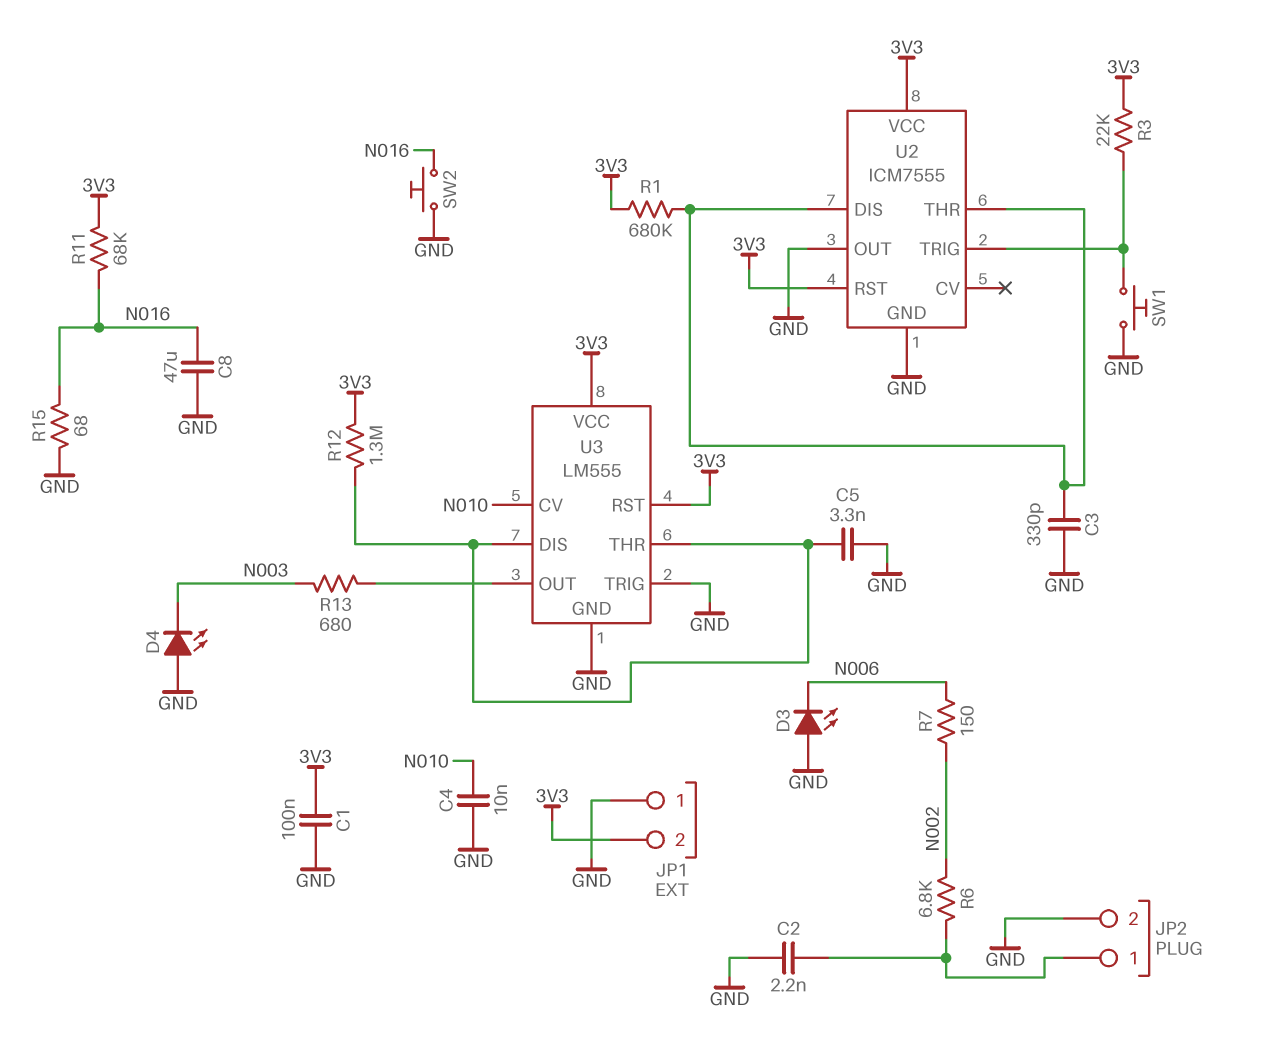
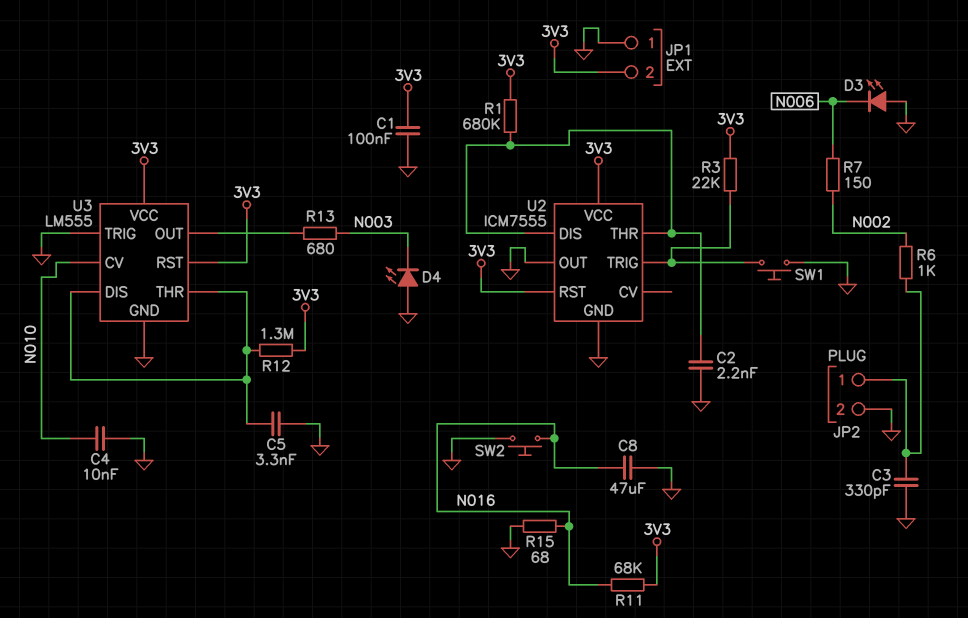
C2: 2.2nF (GND, JP2/1) -> 2.2nF (GND, U2/DIS)
C3: 330pF (GND, U2/DIS) -> 330pF (GND, JP2/1)
R6: 6.8k (JP2/1, N002) -> 1k (JP2/1, N002)

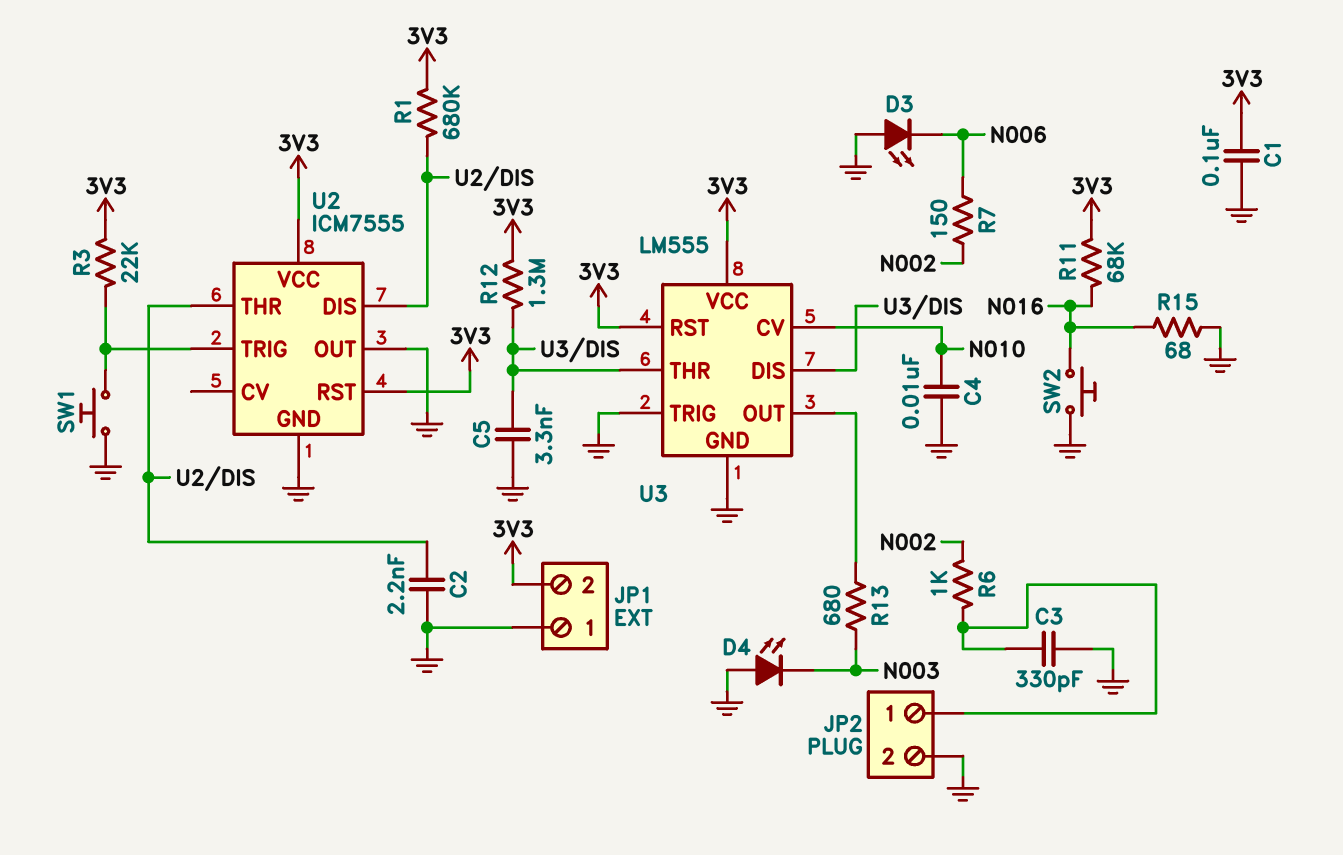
C8: 47uF (GND, N016) -> none

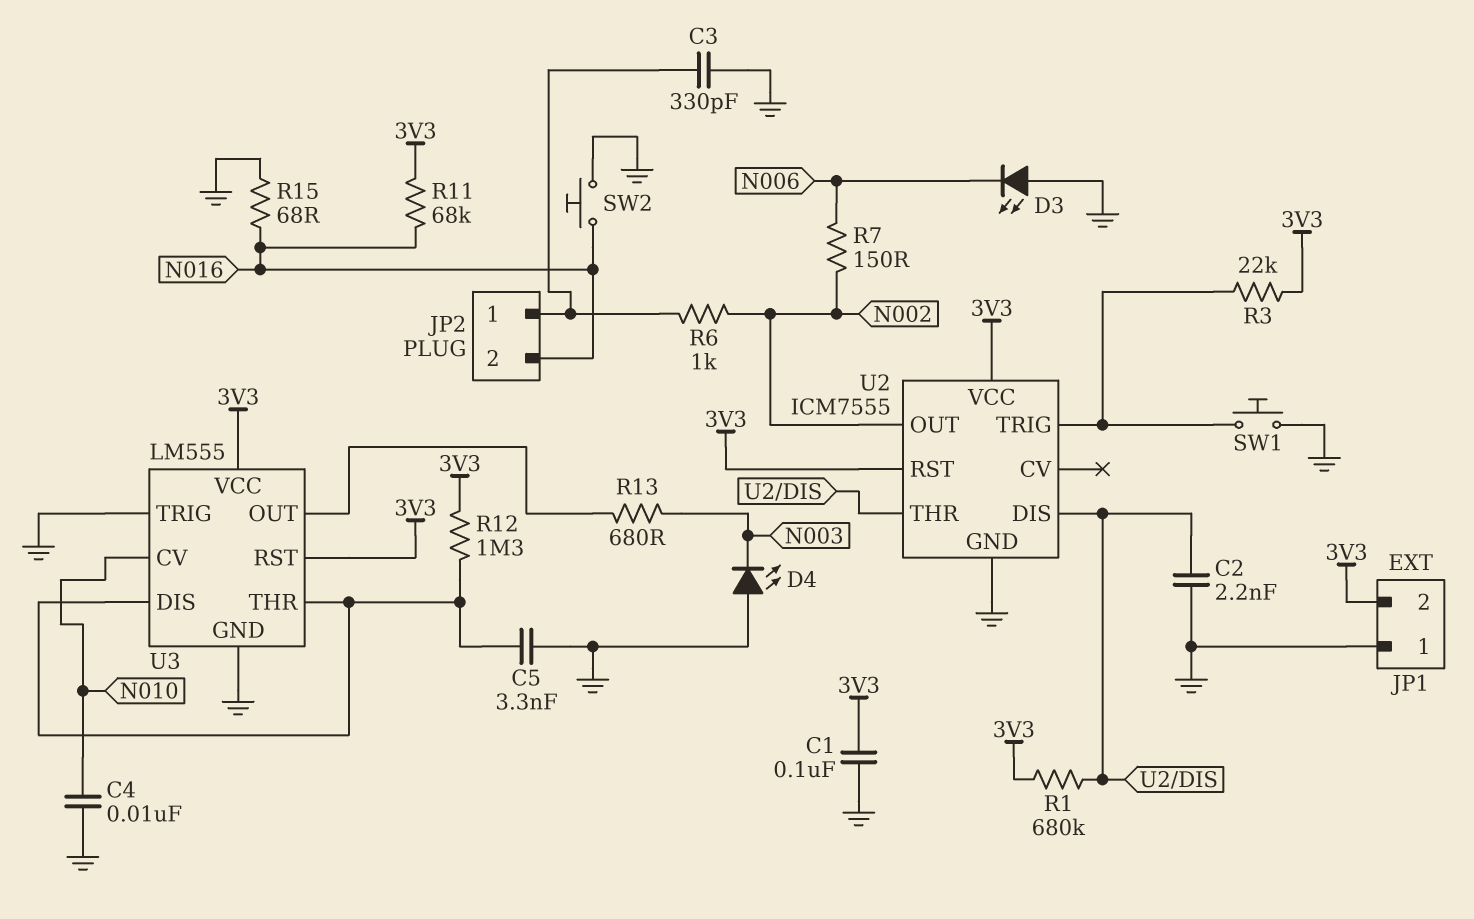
JP2 pin 2: GND -> N016
U2 pin OUT: GND -> N002

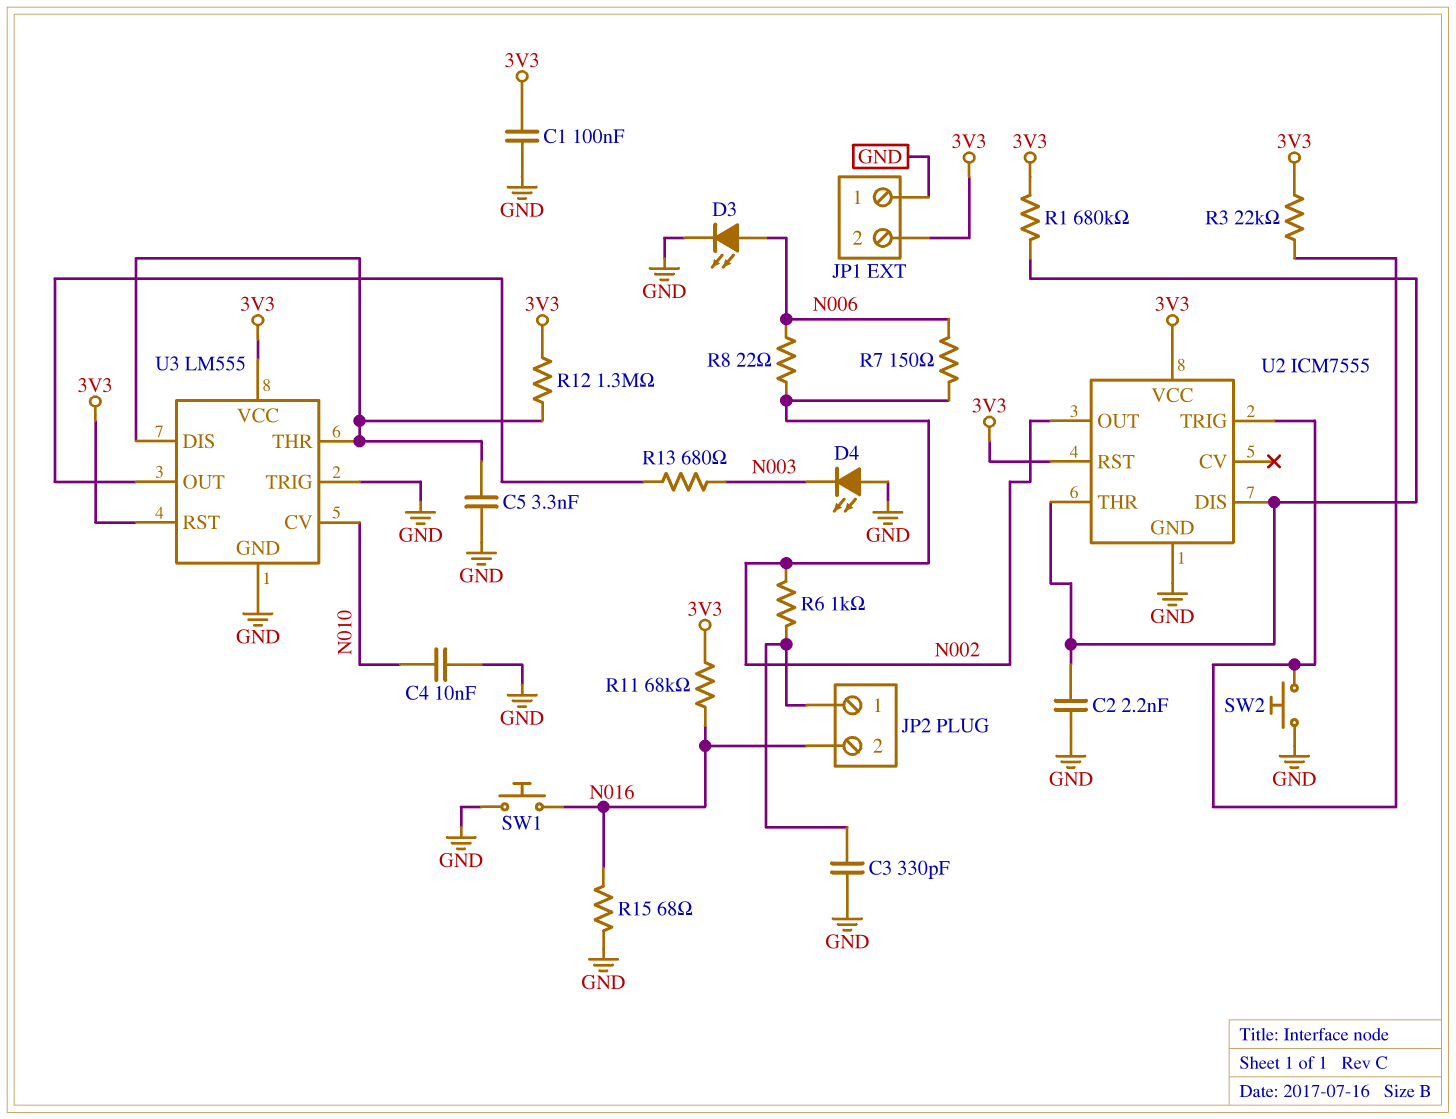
D3: LED (A GND, K N006) -> LED (A N006, K GND)
R8: none -> 22 (N002, N006)
SW1: button (GND, U2/TRIG) -> button (GND, N016)
SW2: button (GND, N016) -> button (GND, U2/TRIG)

